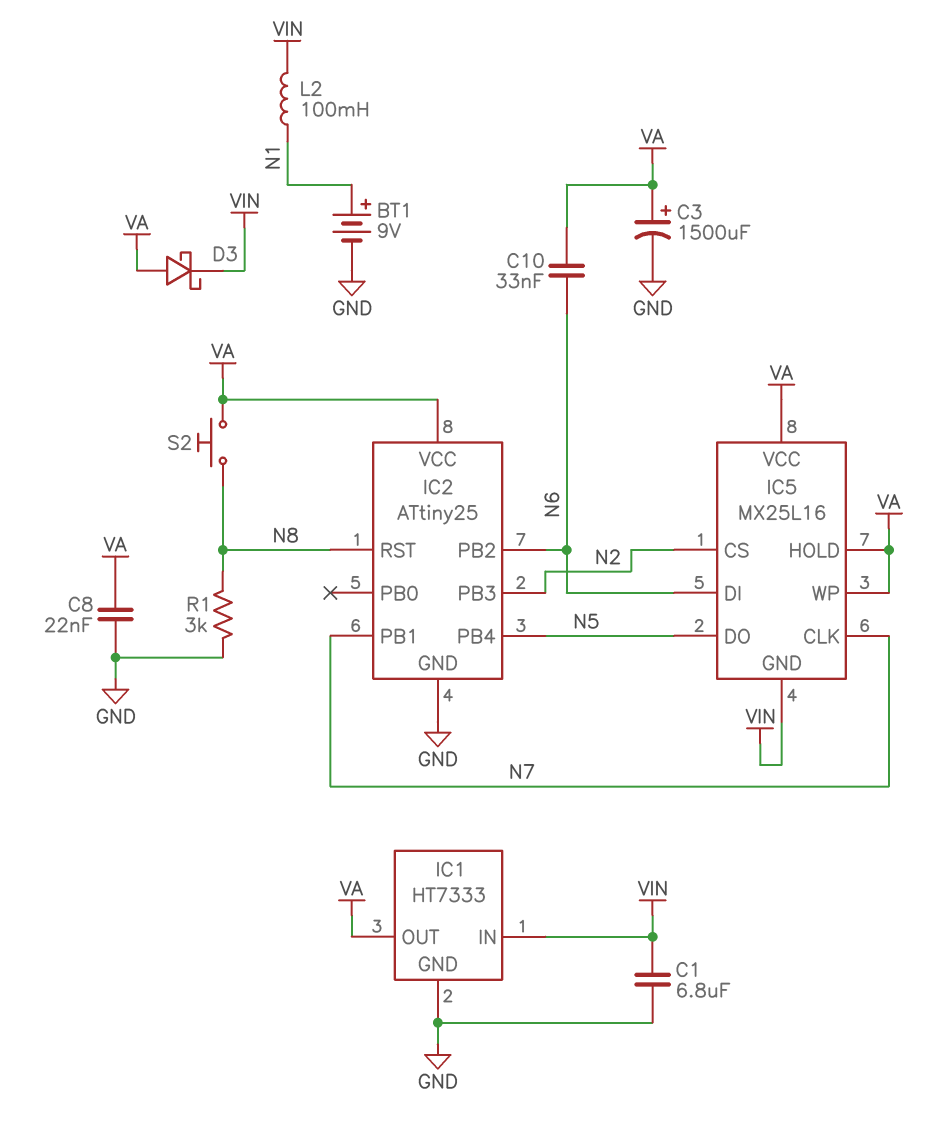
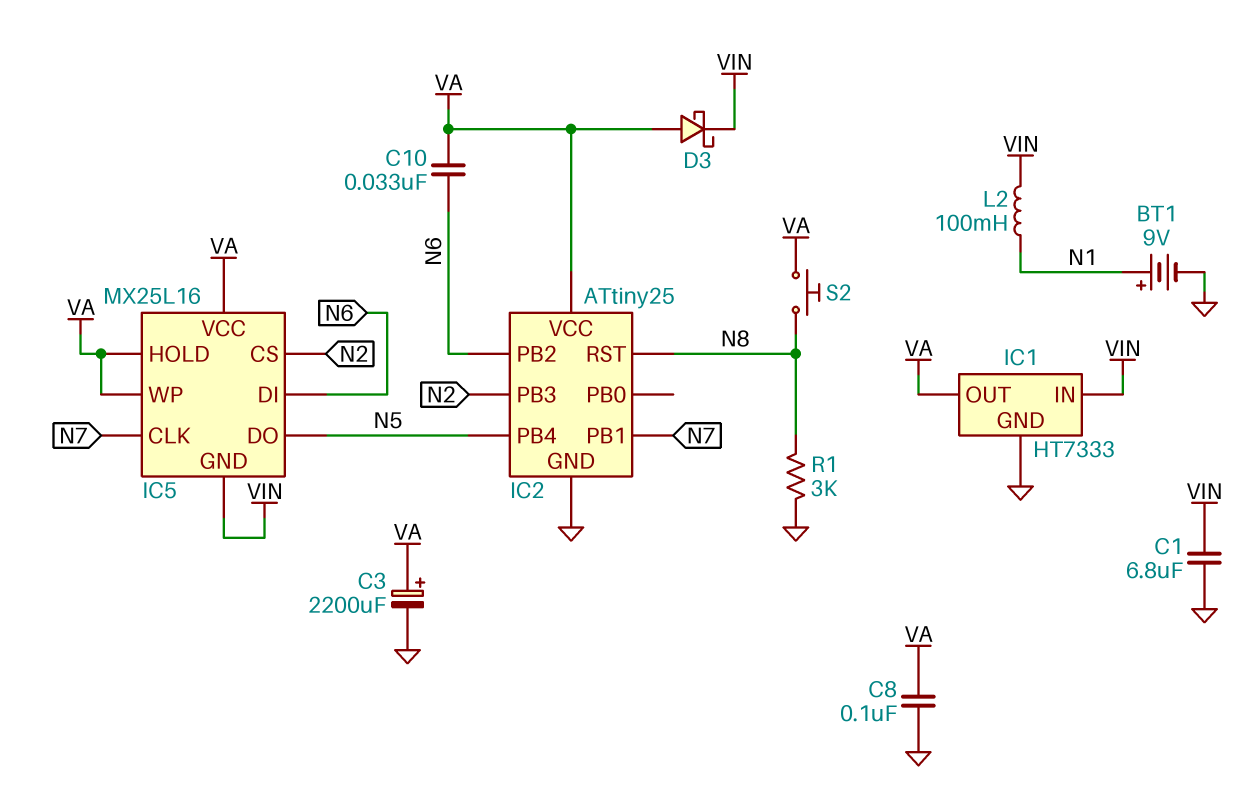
C3: 1500uF (plus VA, minus GND) -> 2200uF (plus VA, minus GND)
C8: 22nF (GND, VA) -> 100nF (GND, VA)

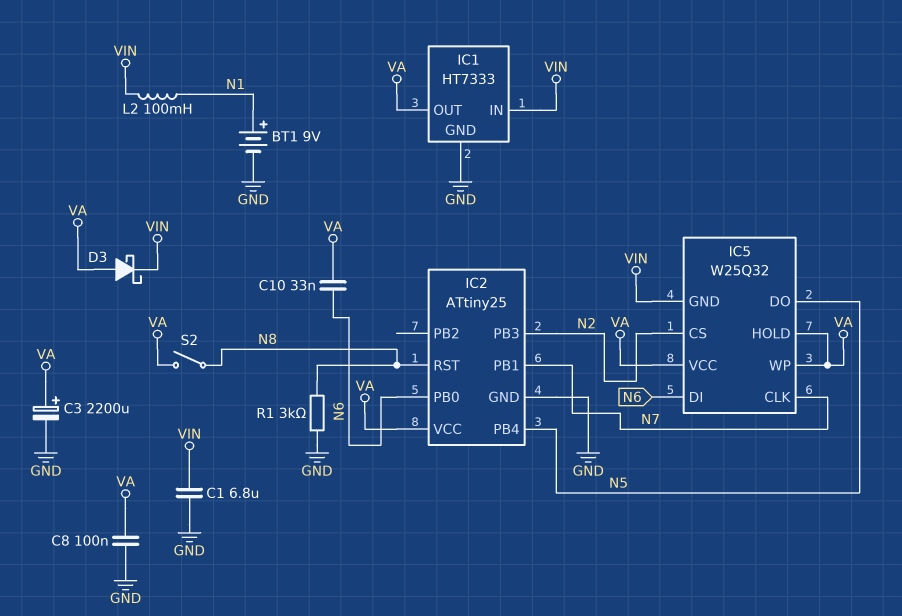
IC2 pin PB0: none -> N6
IC2 pin PB2: N6 -> none
IC5: MX25L16 -> W25Q32
S2: button (N8, VA) -> switch (N8, VA)

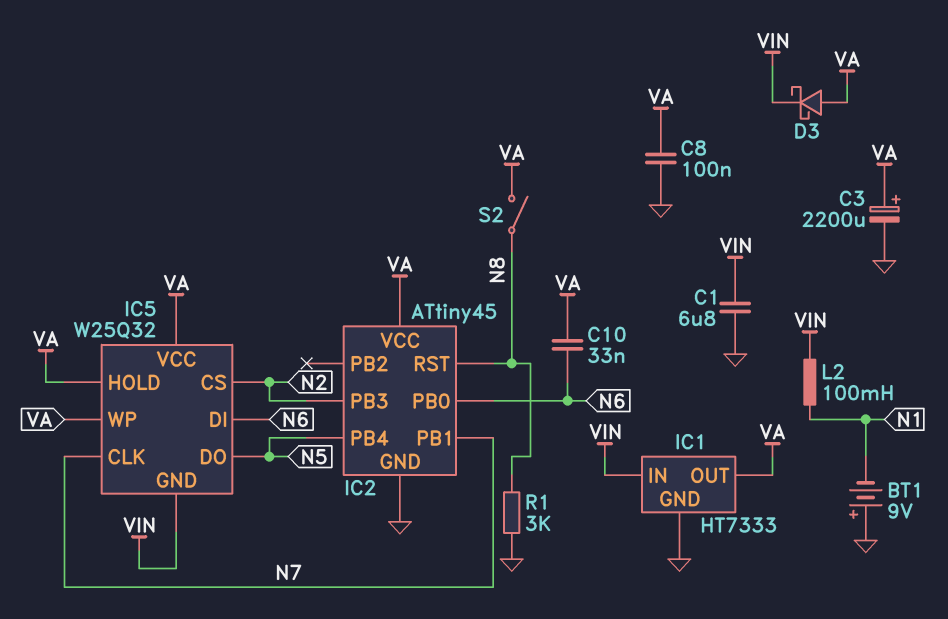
BT1: 9V (plus N1, minus GND) -> 9V (plus GND, minus N1)
IC2: ATtiny25 -> ATtiny45

